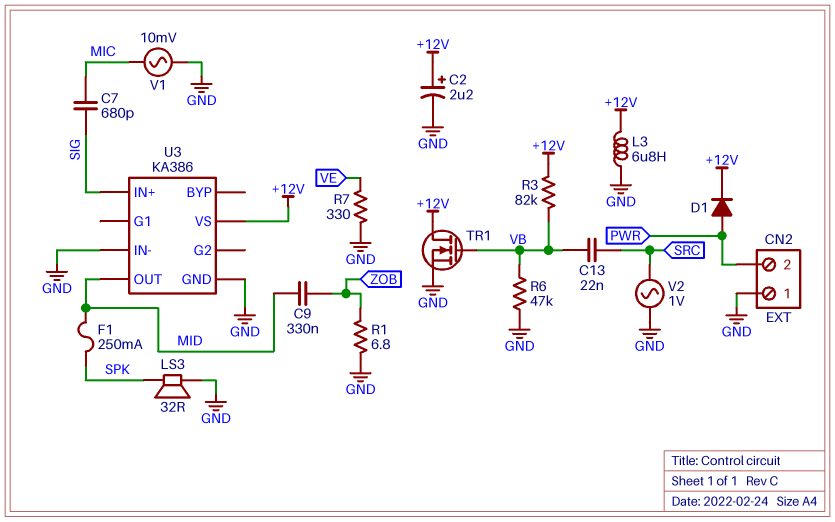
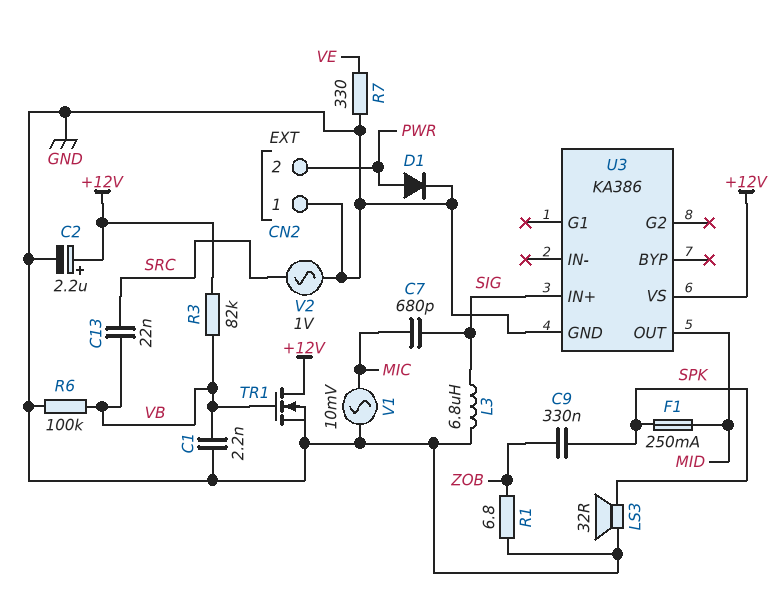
C1: none -> 2.2nF (GND, VB)
C9: 330nF (MID, ZOB) -> 330nF (SPK, ZOB)
D1: diode (A PWR, K +12V) -> diode (A PWR, K GND)
L3: 6.8uH (+12V, GND) -> 6.8uH (GND, SIG)
R6: 47k (GND, VB) -> 100k (GND, VB)
U3 pin IN-: GND -> none

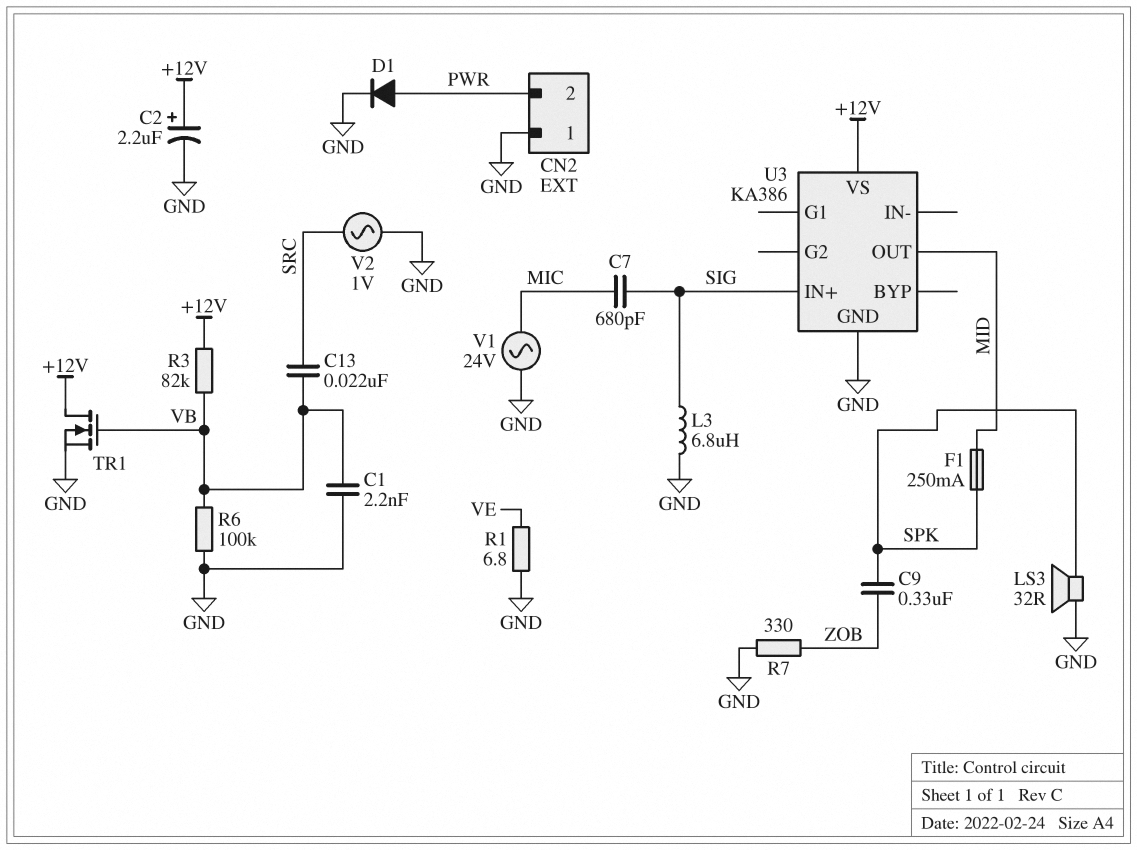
R1: 6.8 (GND, ZOB) -> 6.8 (GND, VE)
R7: 330 (GND, VE) -> 330 (GND, ZOB)
V1: AC 10mV (GND, MIC) -> AC 24V (GND, MIC)

